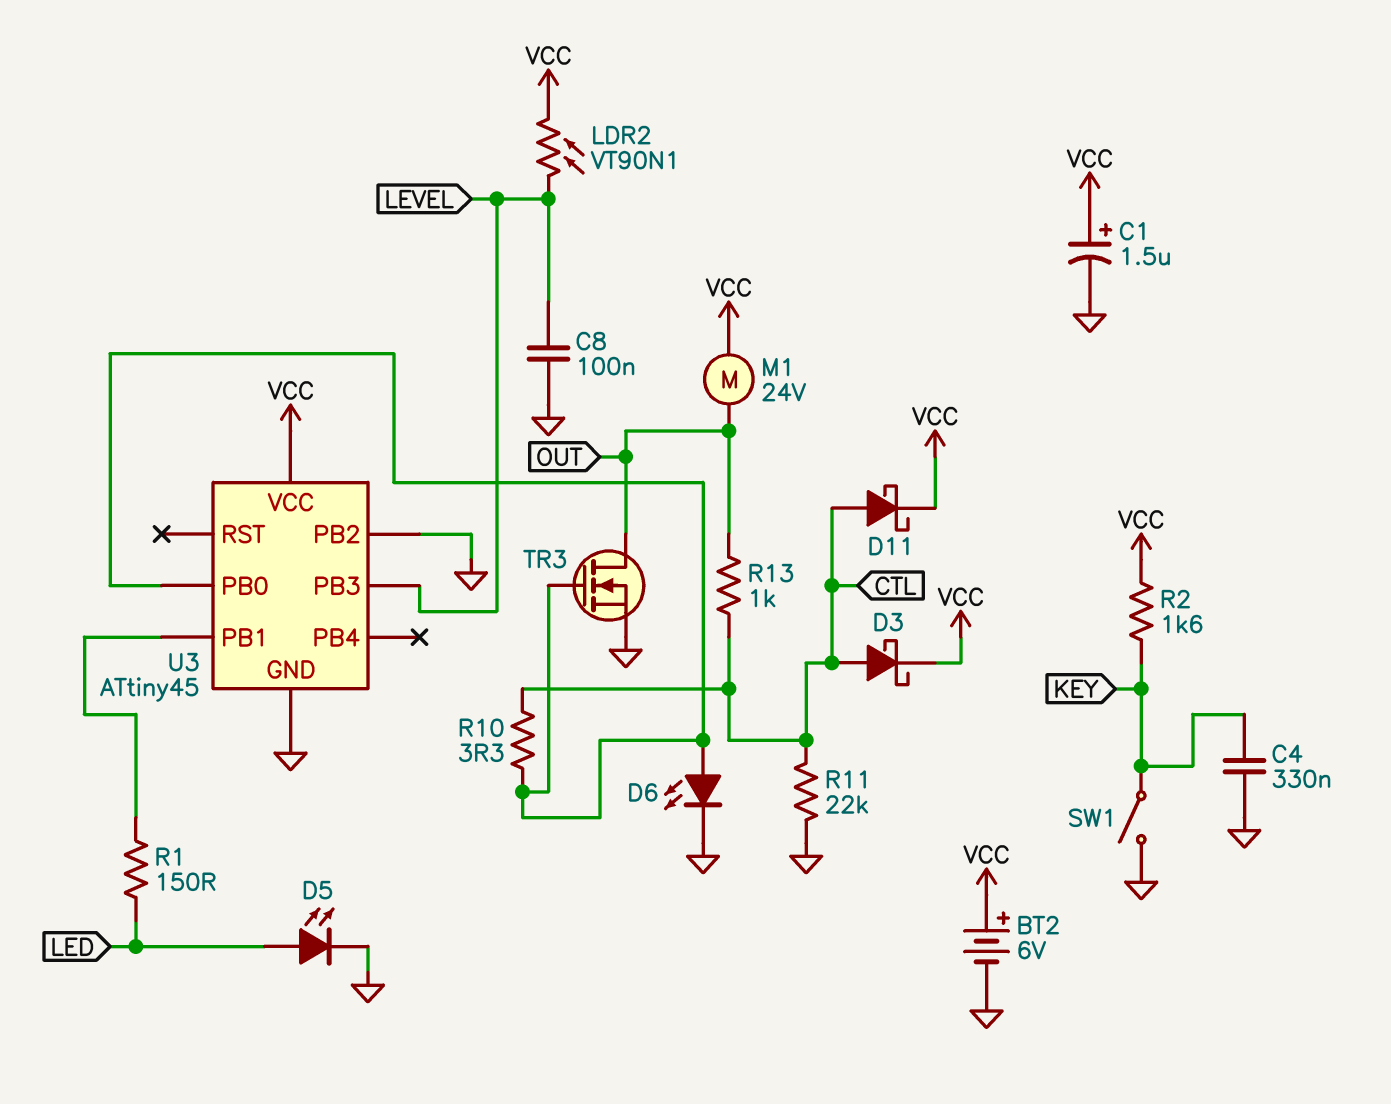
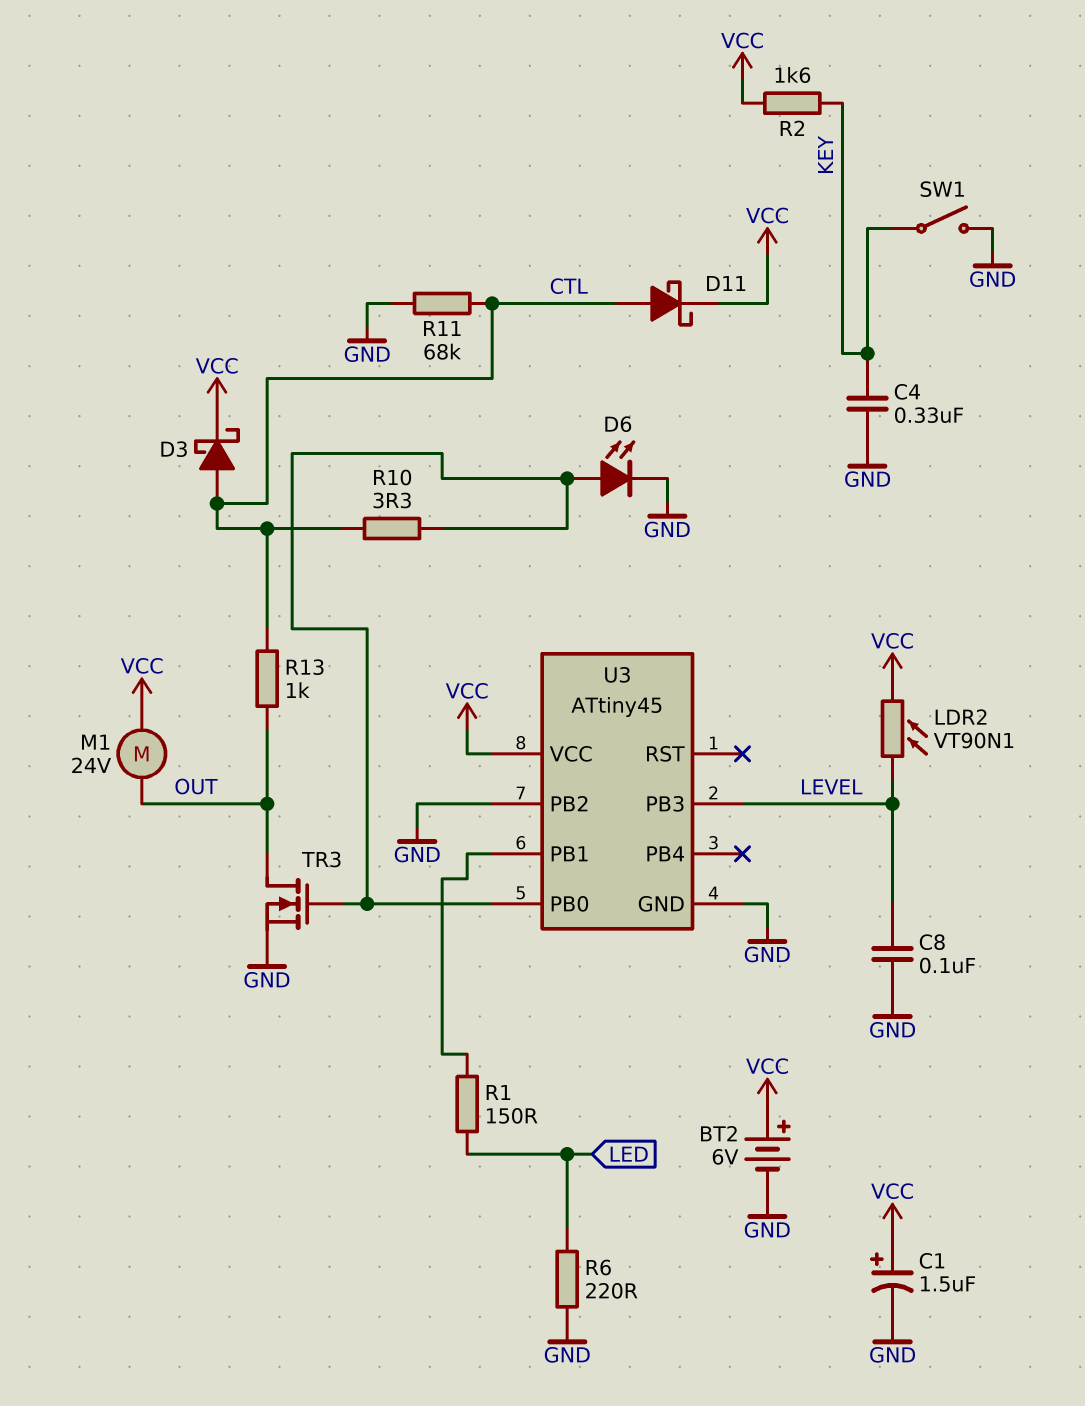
D5: LED (A LED, K GND) -> none
R6: none -> 220 (GND, LED)
R11: 22k (CTL, GND) -> 68k (CTL, GND)

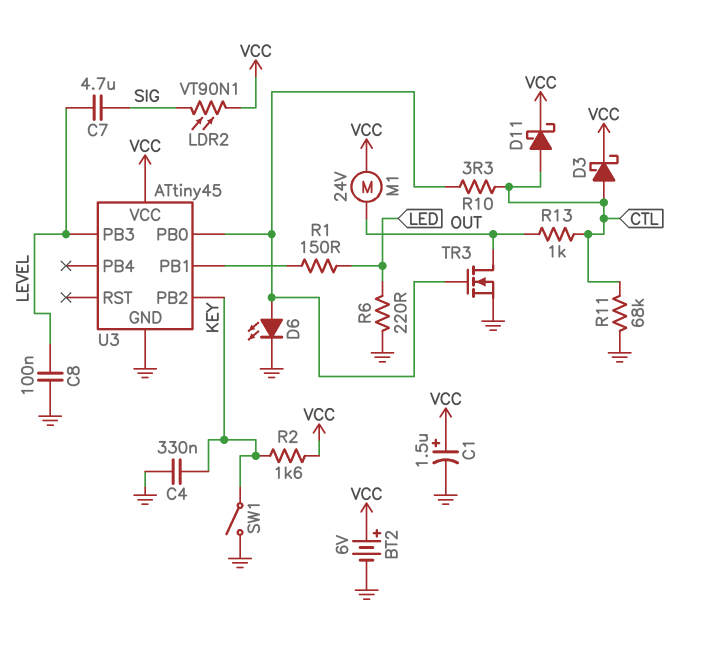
C7: none -> 4.7uF (LEVEL, SIG)
LDR2: VT90N1 (LEVEL, VCC) -> VT90N1 (SIG, VCC)
U3 pin PB2: GND -> KEY

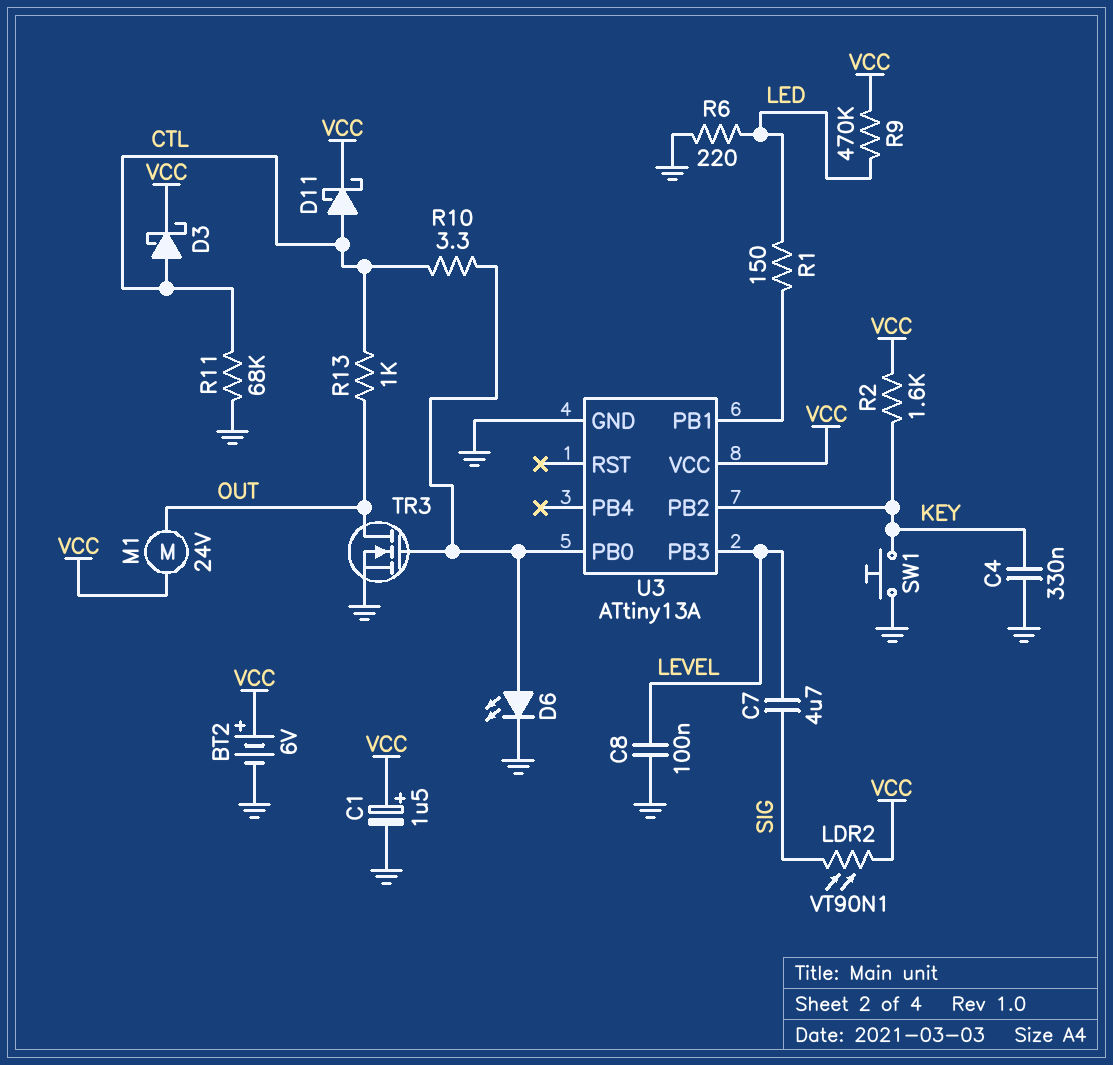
R9: none -> 470k (LED, VCC)
SW1: switch (GND, KEY) -> button (GND, KEY)
U3: ATtiny45 -> ATtiny13A

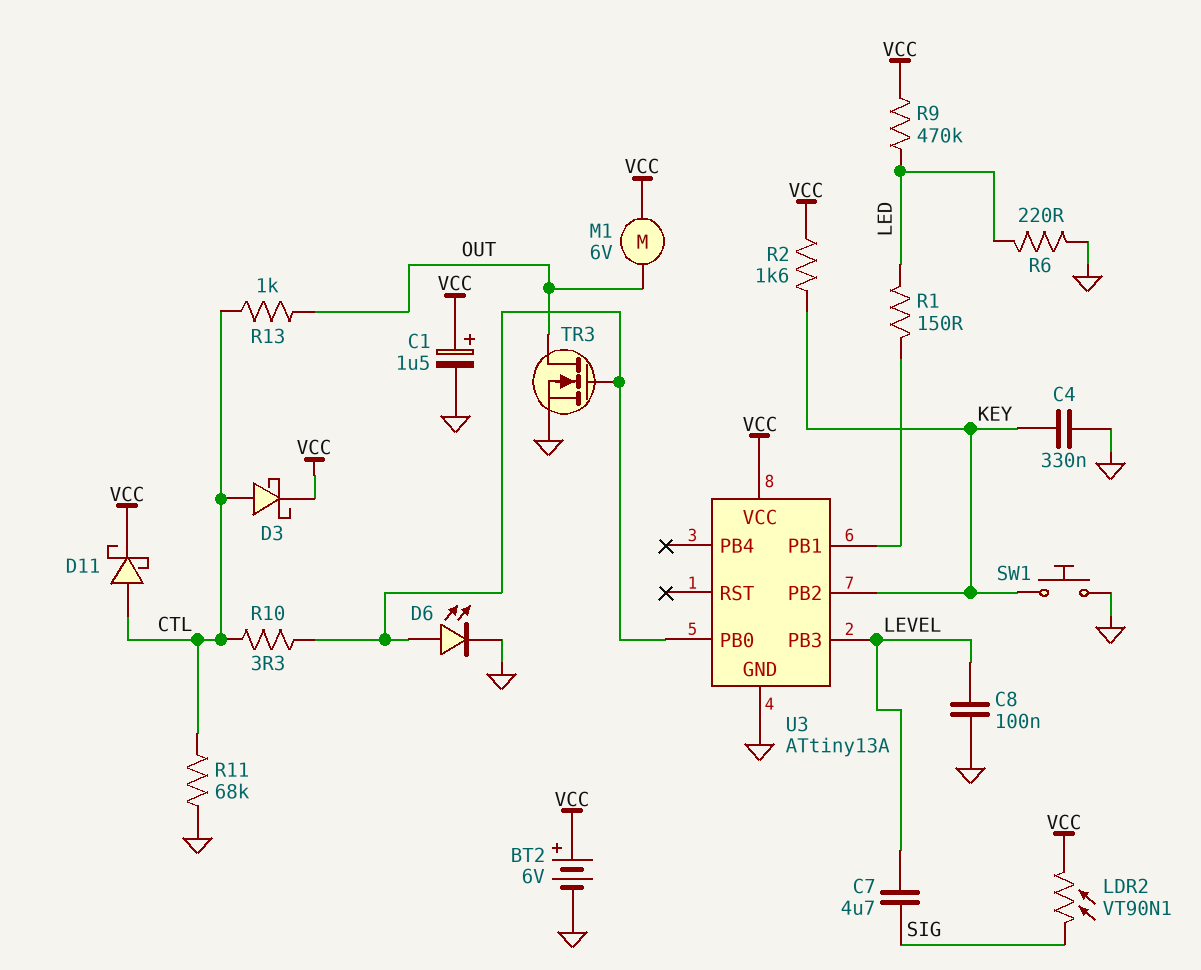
M1: motor 24V (OUT, VCC) -> motor 6V (OUT, VCC)

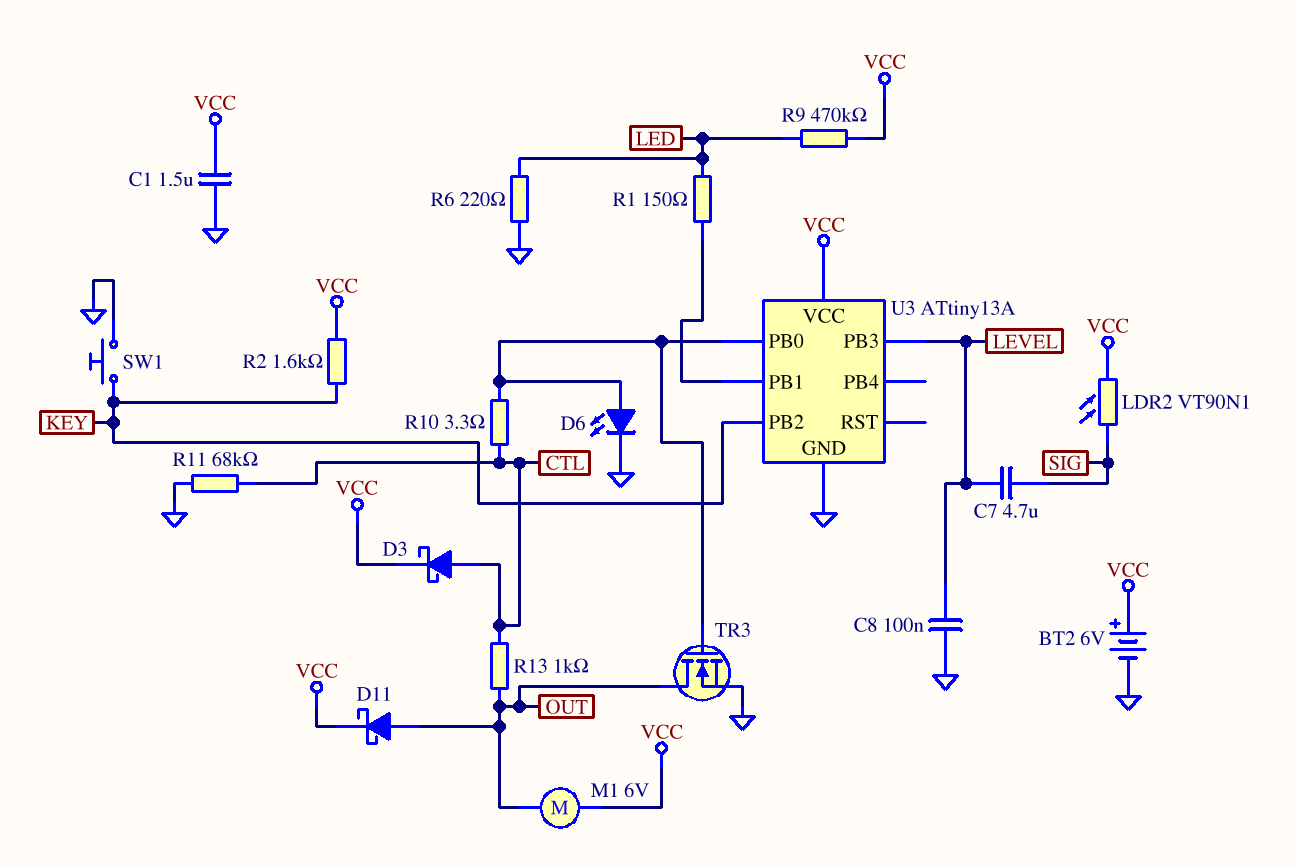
C1: 1.5uF (plus VCC, minus GND) -> 1.5uF (GND, VCC)
C4: 330nF (GND, KEY) -> none
D11: schottky (A CTL, K VCC) -> schottky (A OUT, K VCC)

